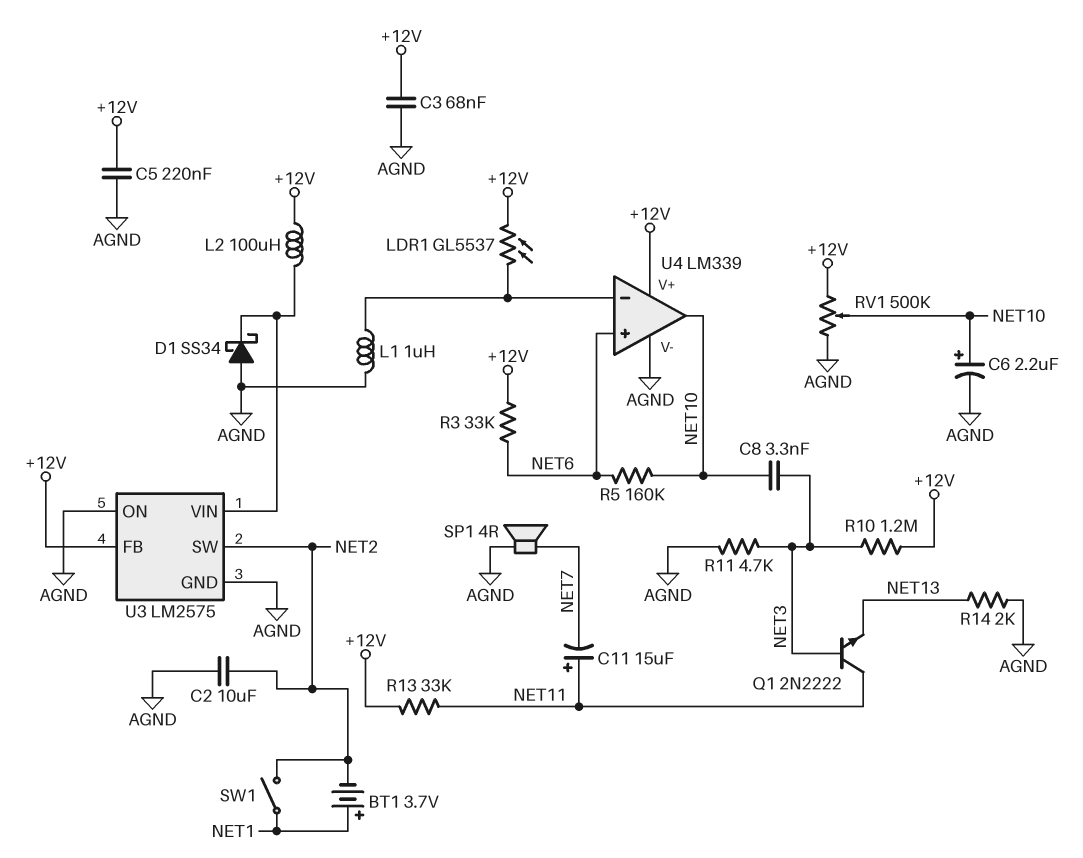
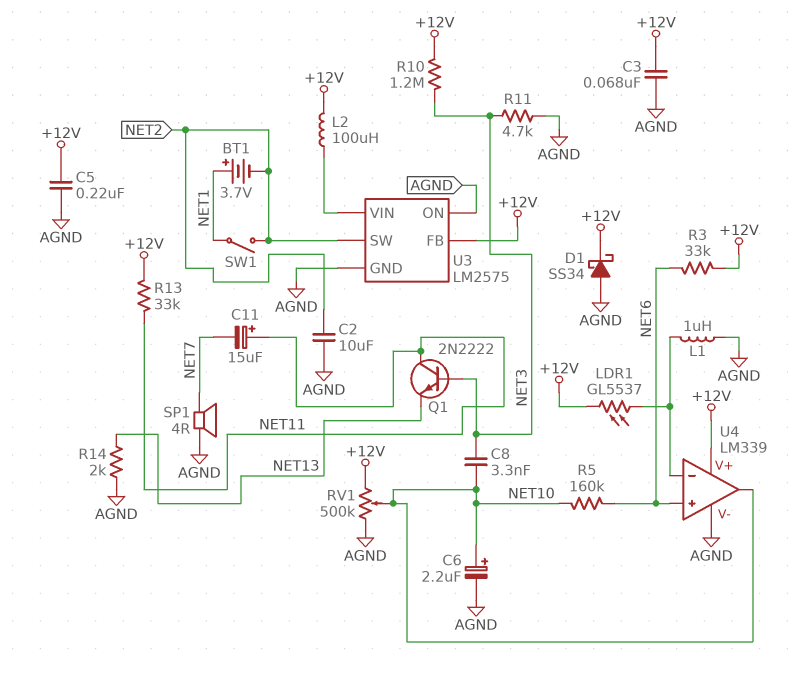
D1: schottky SS34 (A AGND, K U3/VIN) -> schottky SS34 (A AGND, K +12V)

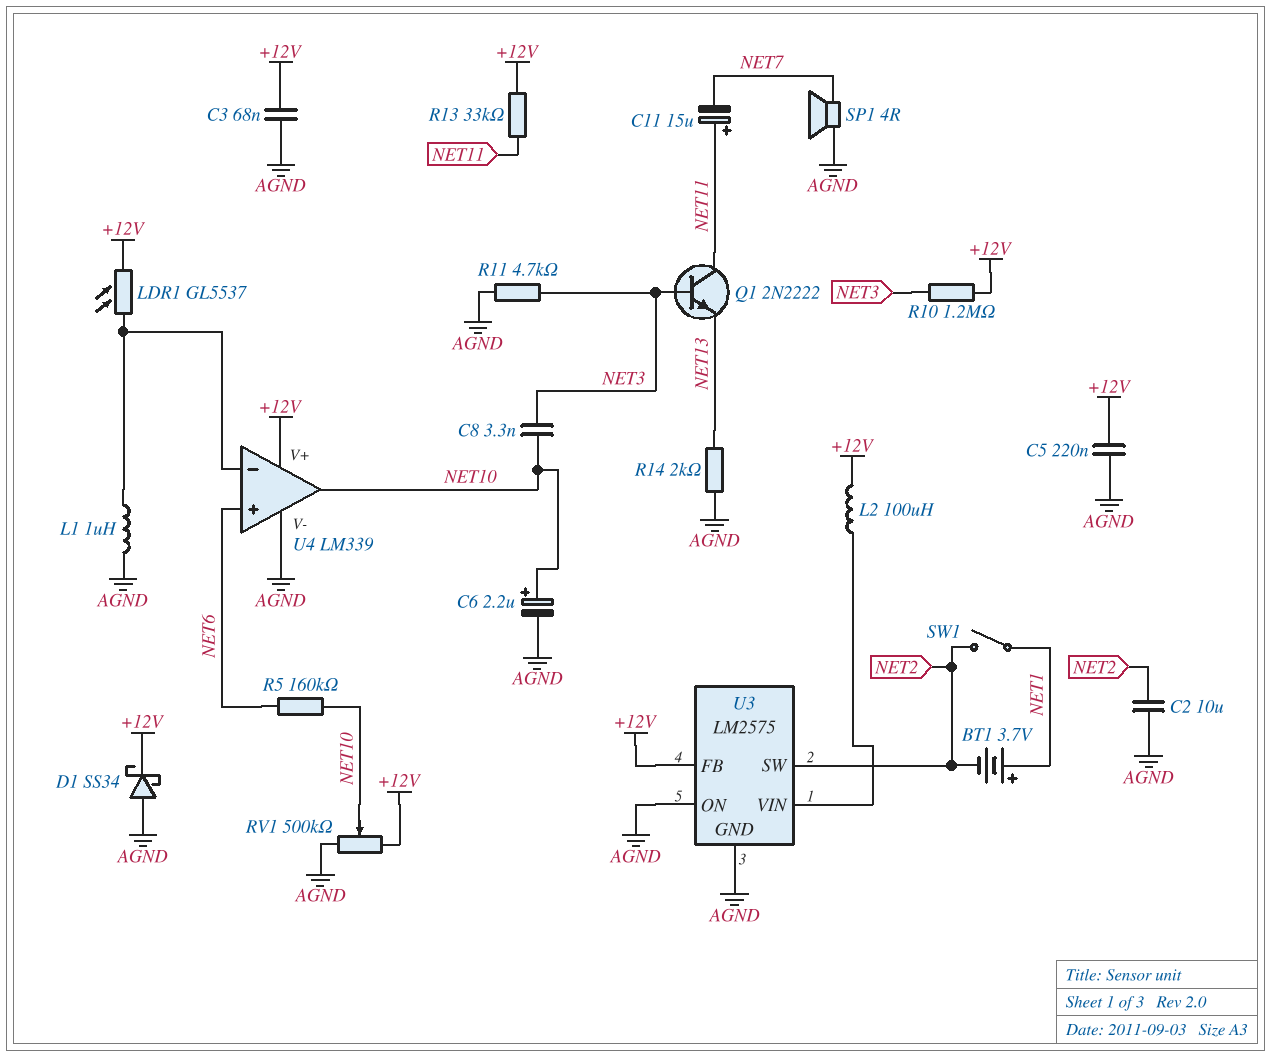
R3: 33k (+12V, NET6) -> none

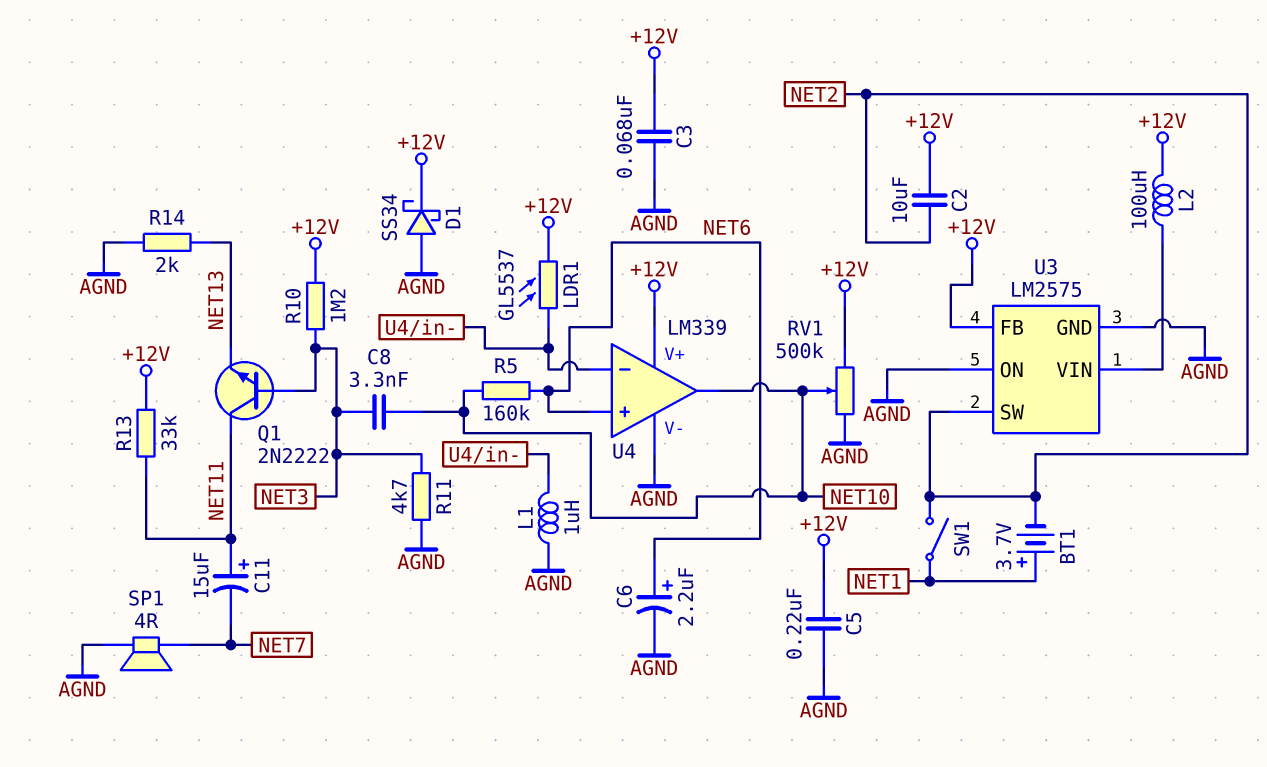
C2: 10uF (AGND, NET2) -> 10uF (+12V, NET2)
C6: 2.2uF (plus NET10, minus AGND) -> 2.2uF (plus NET6, minus AGND)

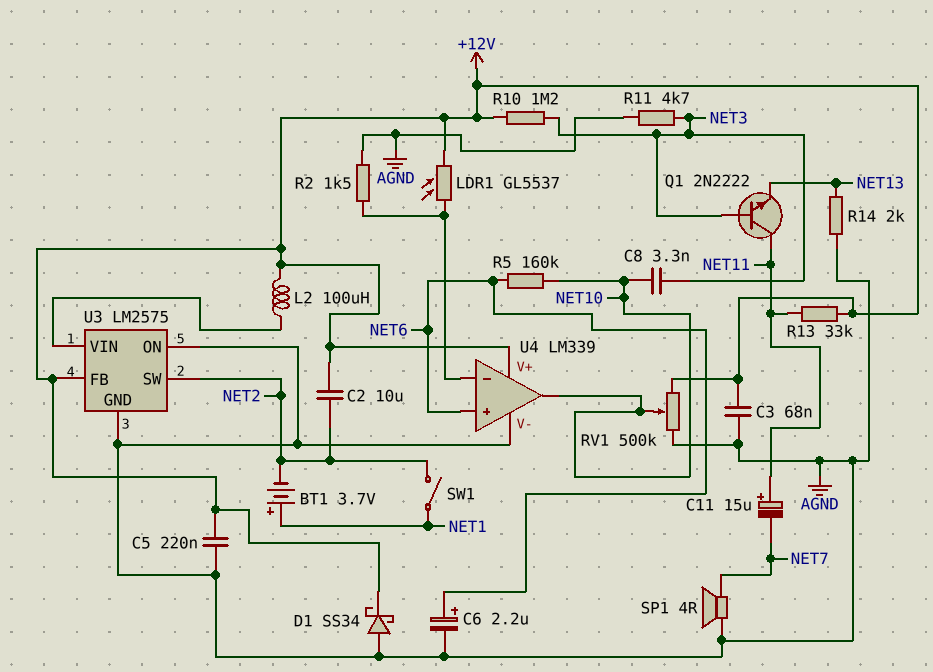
L1: 1uH (AGND, U4/in-) -> none
R2: none -> 1.5k (AGND, U4/in-)

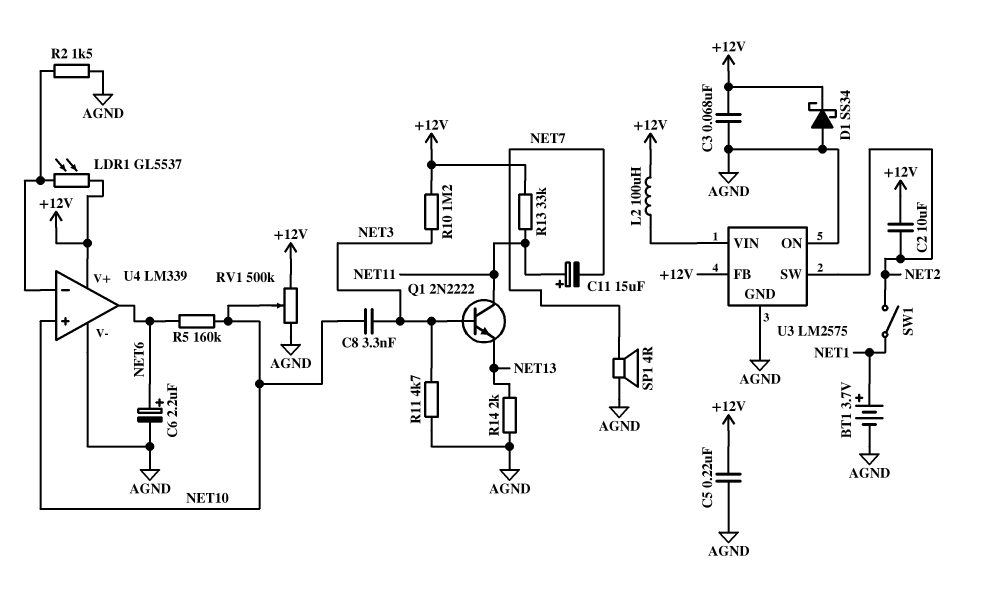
BT1: 3.7V (plus NET1, minus NET2) -> 3.7V (plus NET1, minus AGND)
U4 pin in+: NET6 -> NET10
U4 pin out: NET10 -> NET6

